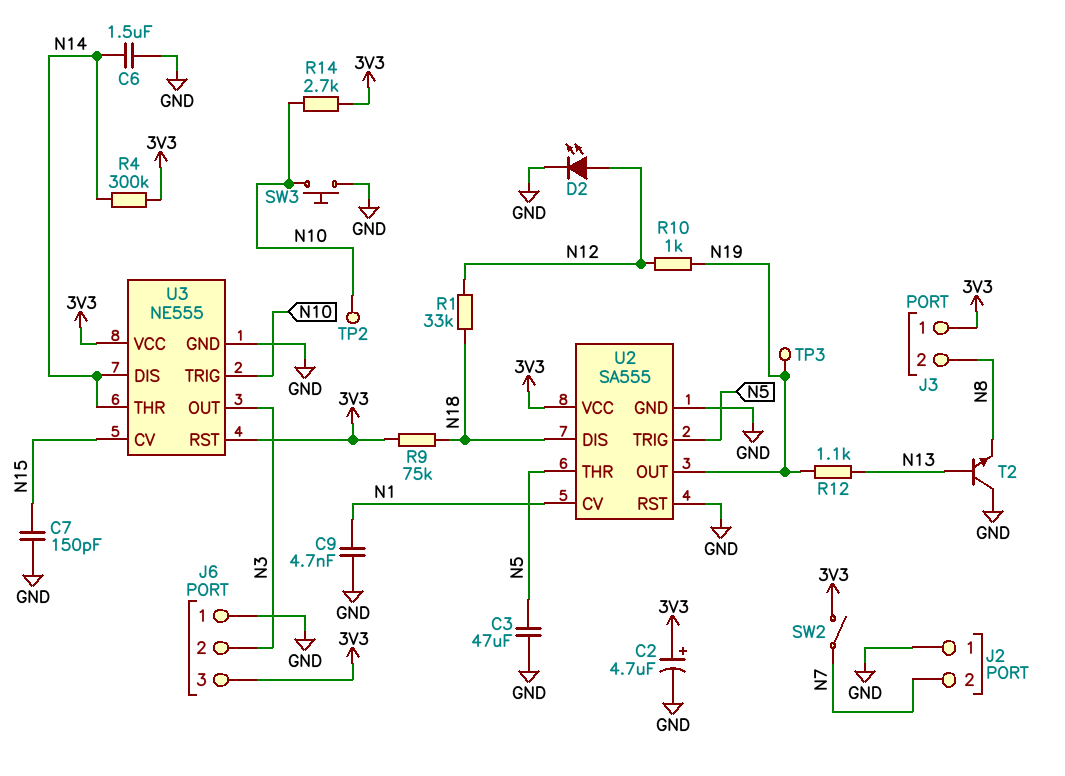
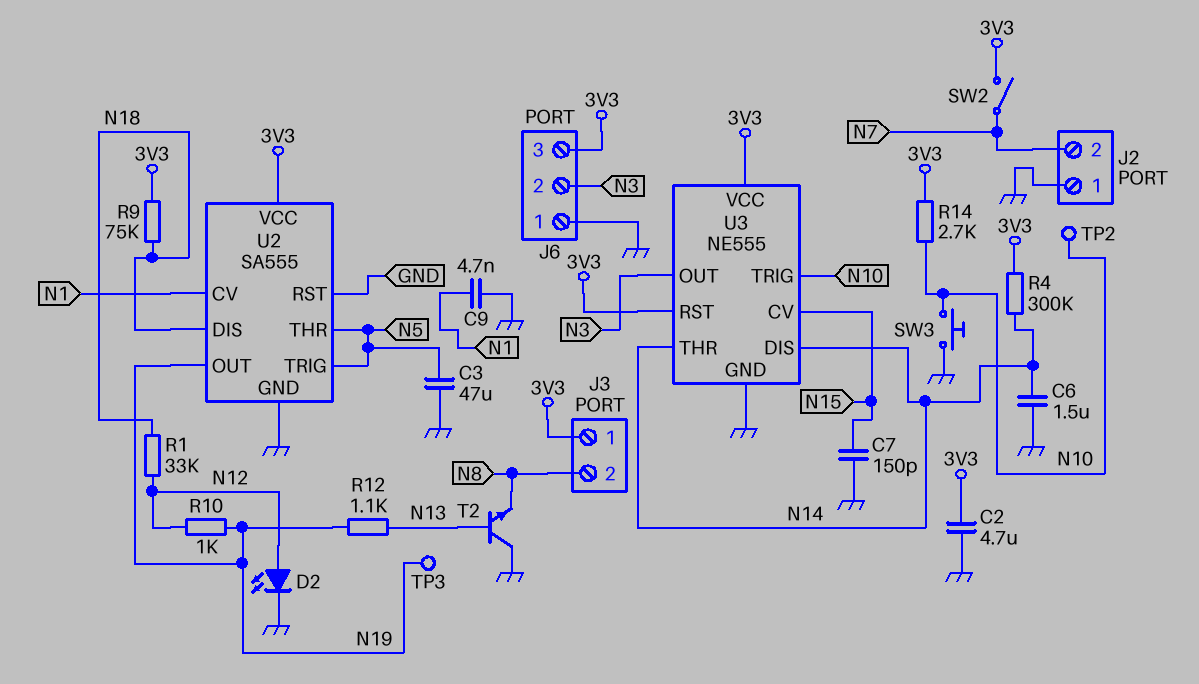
C2: 4.7uF (plus 3V3, minus GND) -> 4.7uF (3V3, GND)

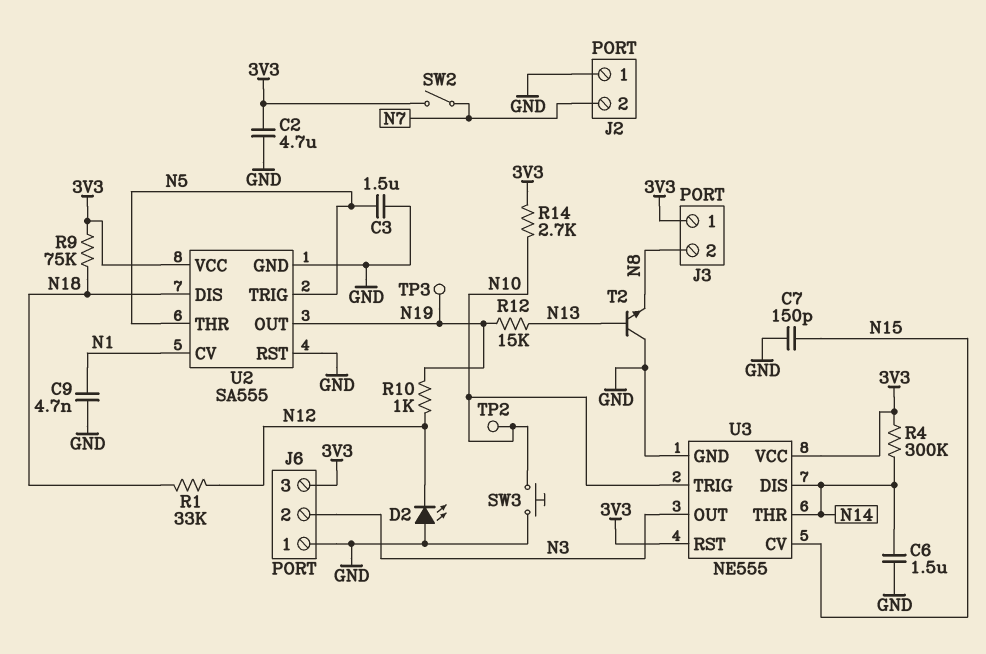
C3: 47uF (GND, N5) -> 1.5uF (GND, N5)
D2: LED (A N12, K GND) -> LED (A GND, K N12)
R12: 1.1k (N13, N19) -> 15k (N13, N19)

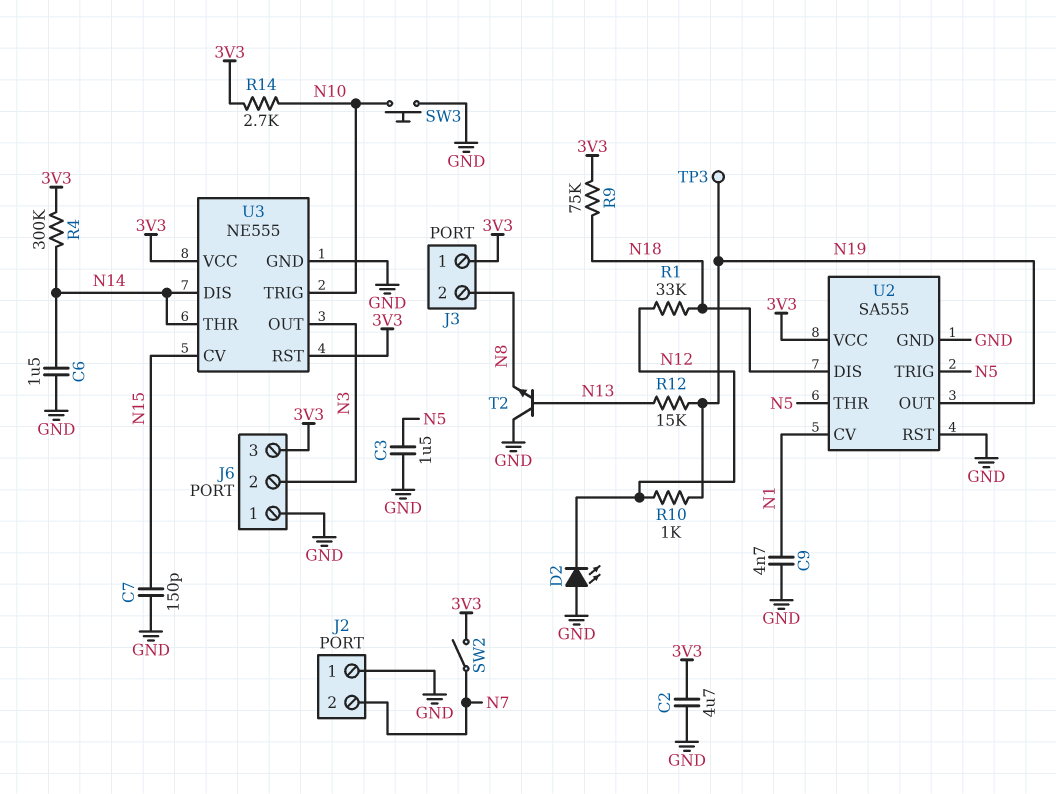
TP2: test point (N10) -> none

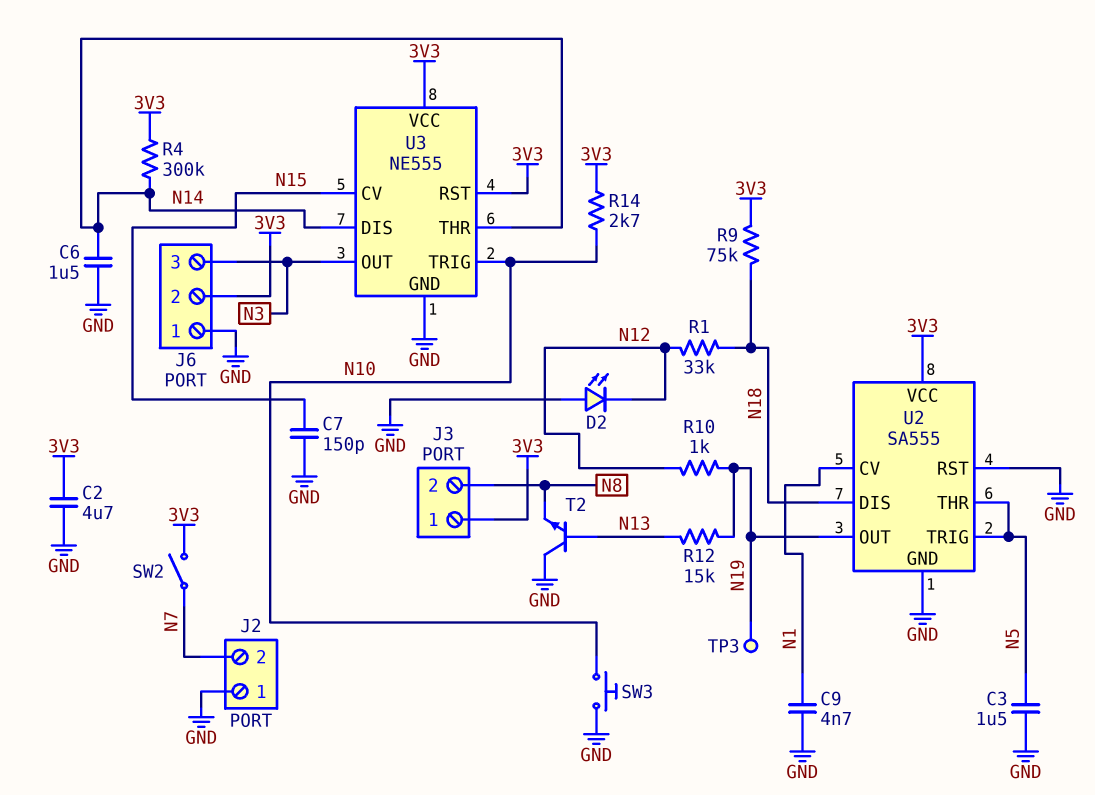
J6 pin 2: N3 -> 3V3
J6 pin 3: 3V3 -> N3

